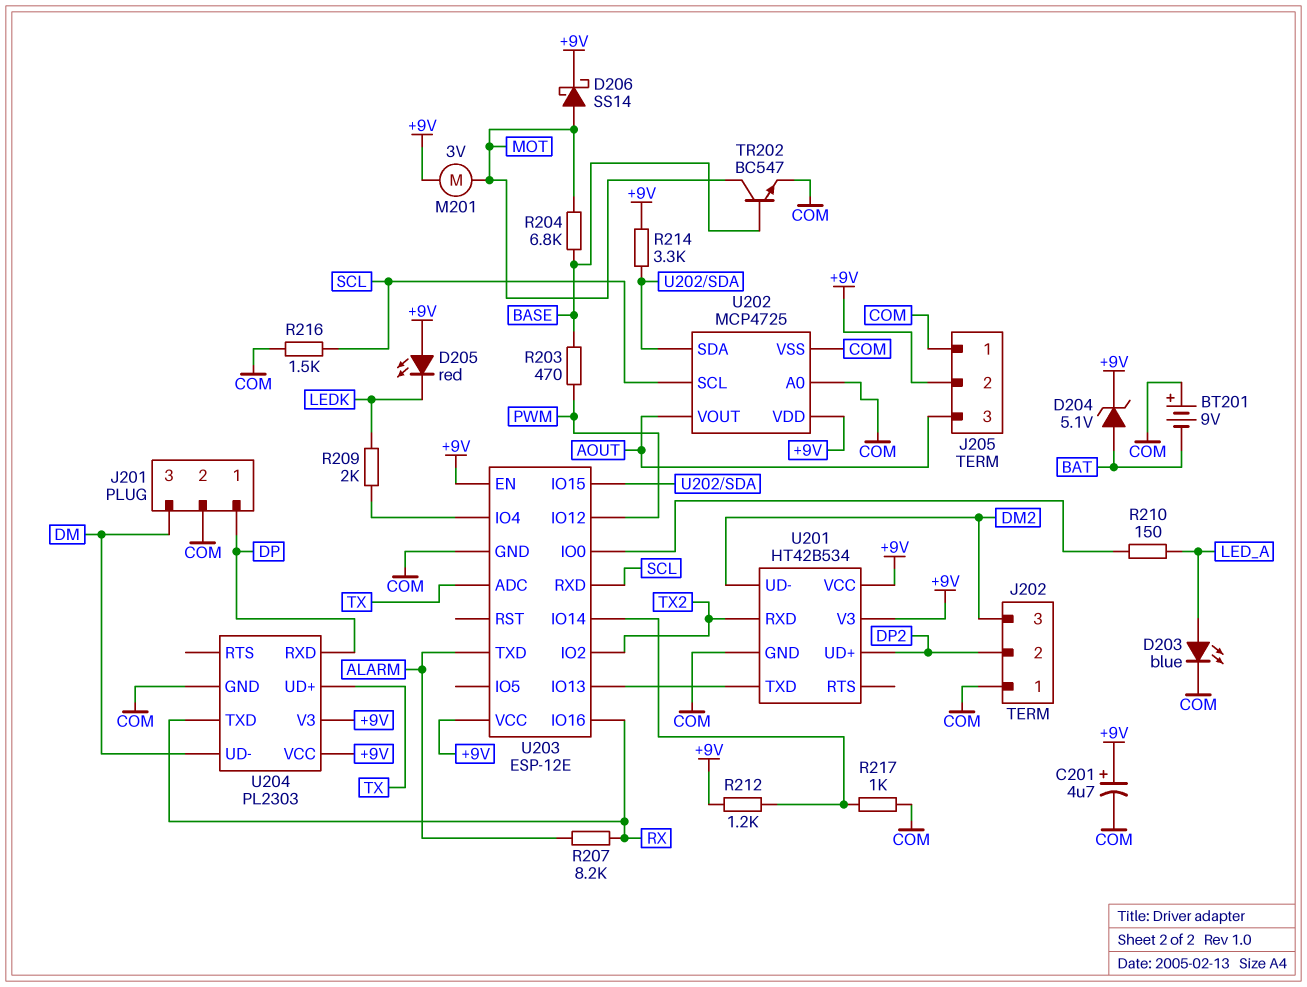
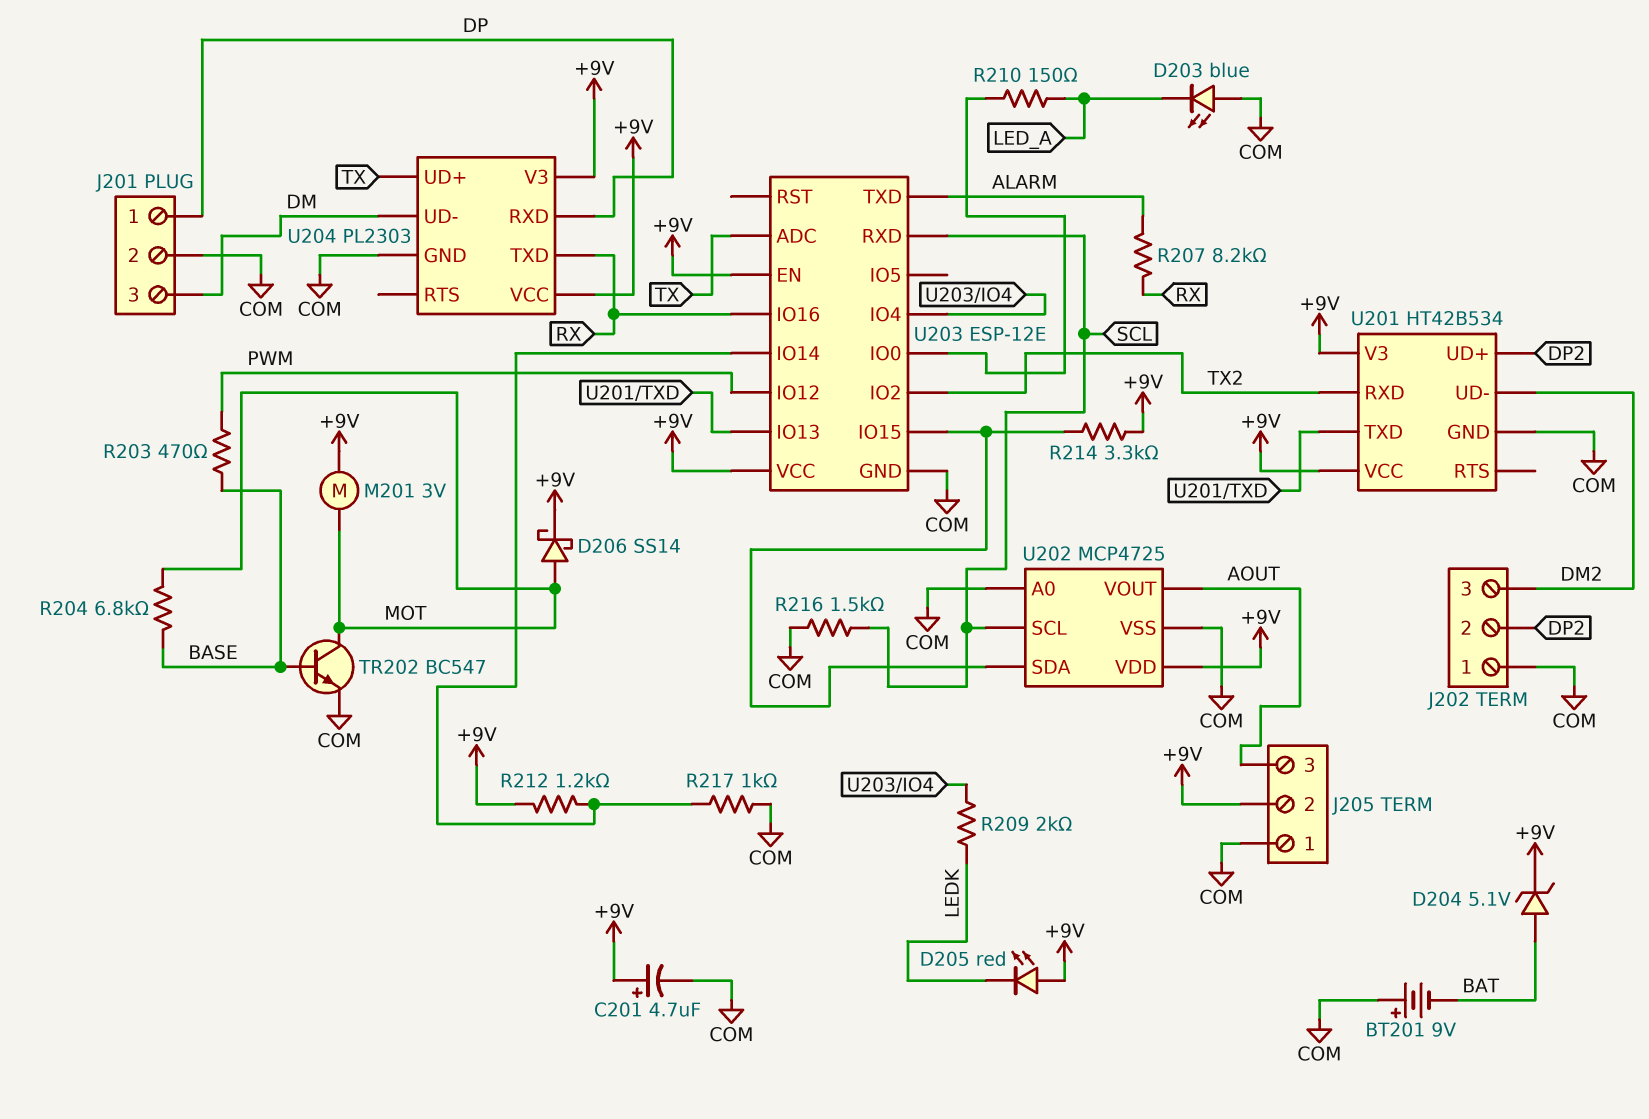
D203: LED blue (A LED_A, K COM) -> LED blue (A COM, K LED_A)

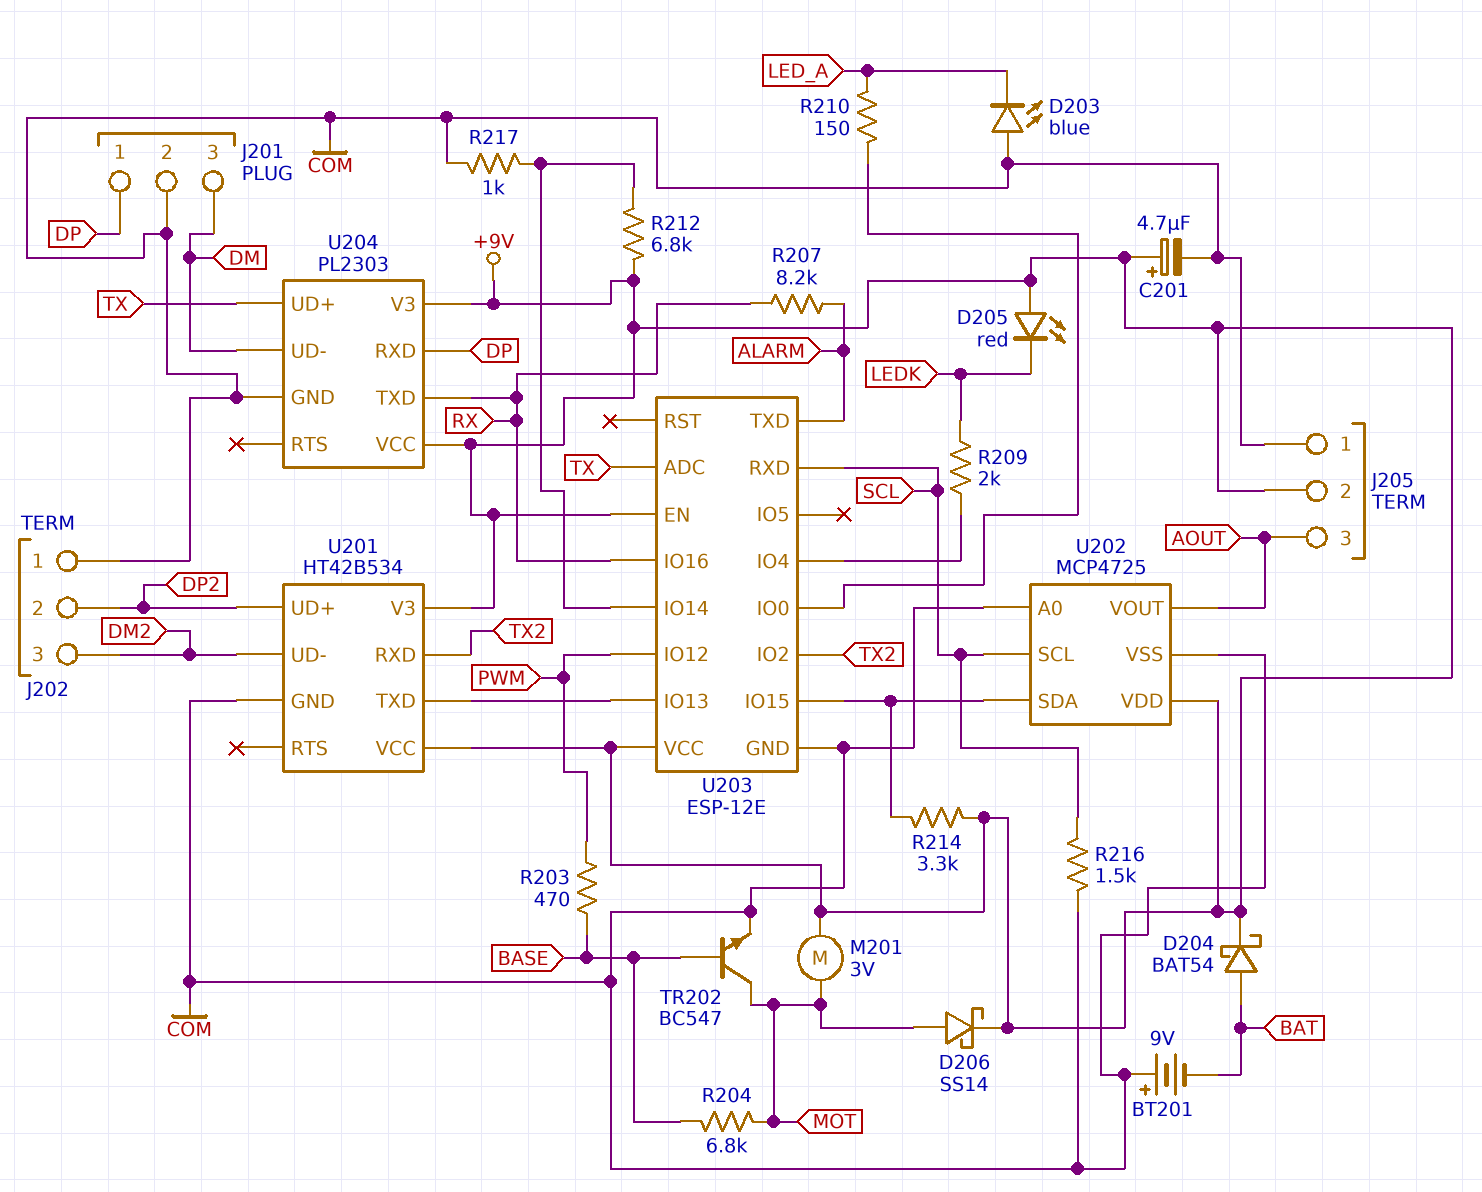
D204: zener 5.1V (A BAT, K +9V) -> schottky BAT54 (A BAT, K +9V)
R212: 1.2k (+9V, U203/IO14) -> 6.8k (+9V, U203/IO14)

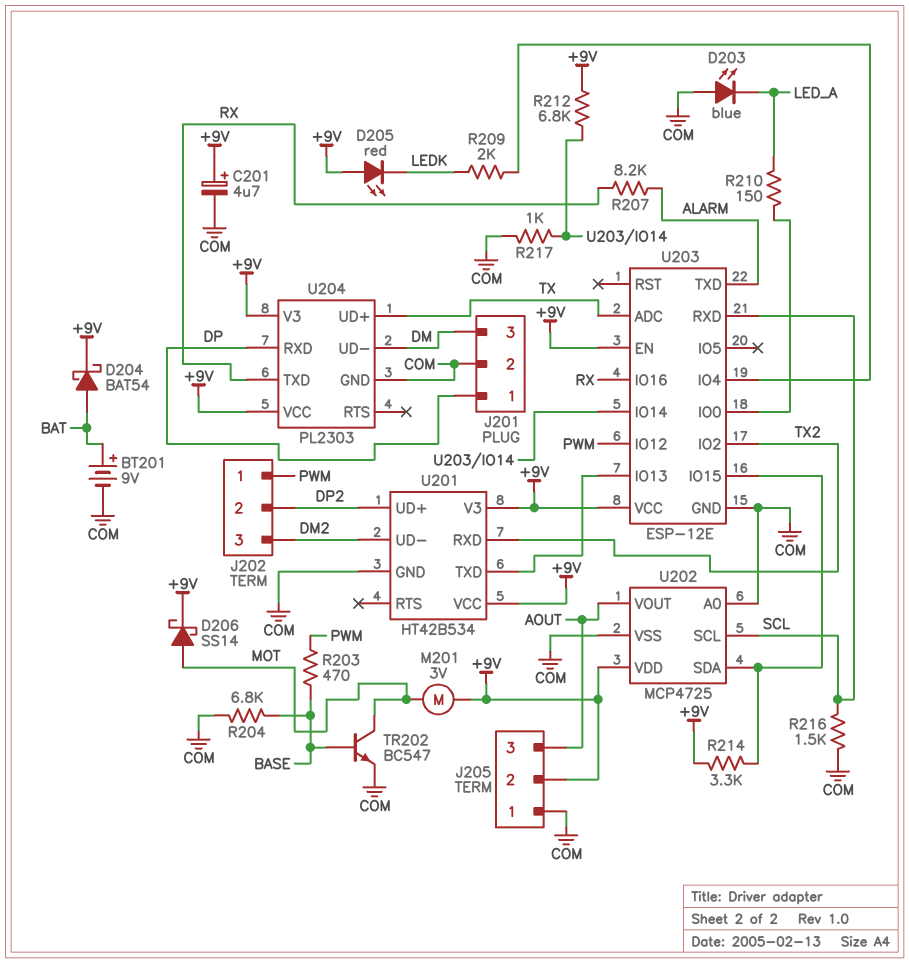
BT201: 9V (plus COM, minus BAT) -> 9V (plus BAT, minus COM)
J202 pin 1: COM -> PWM
R204: 6.8k (BASE, MOT) -> 6.8k (BASE, COM)

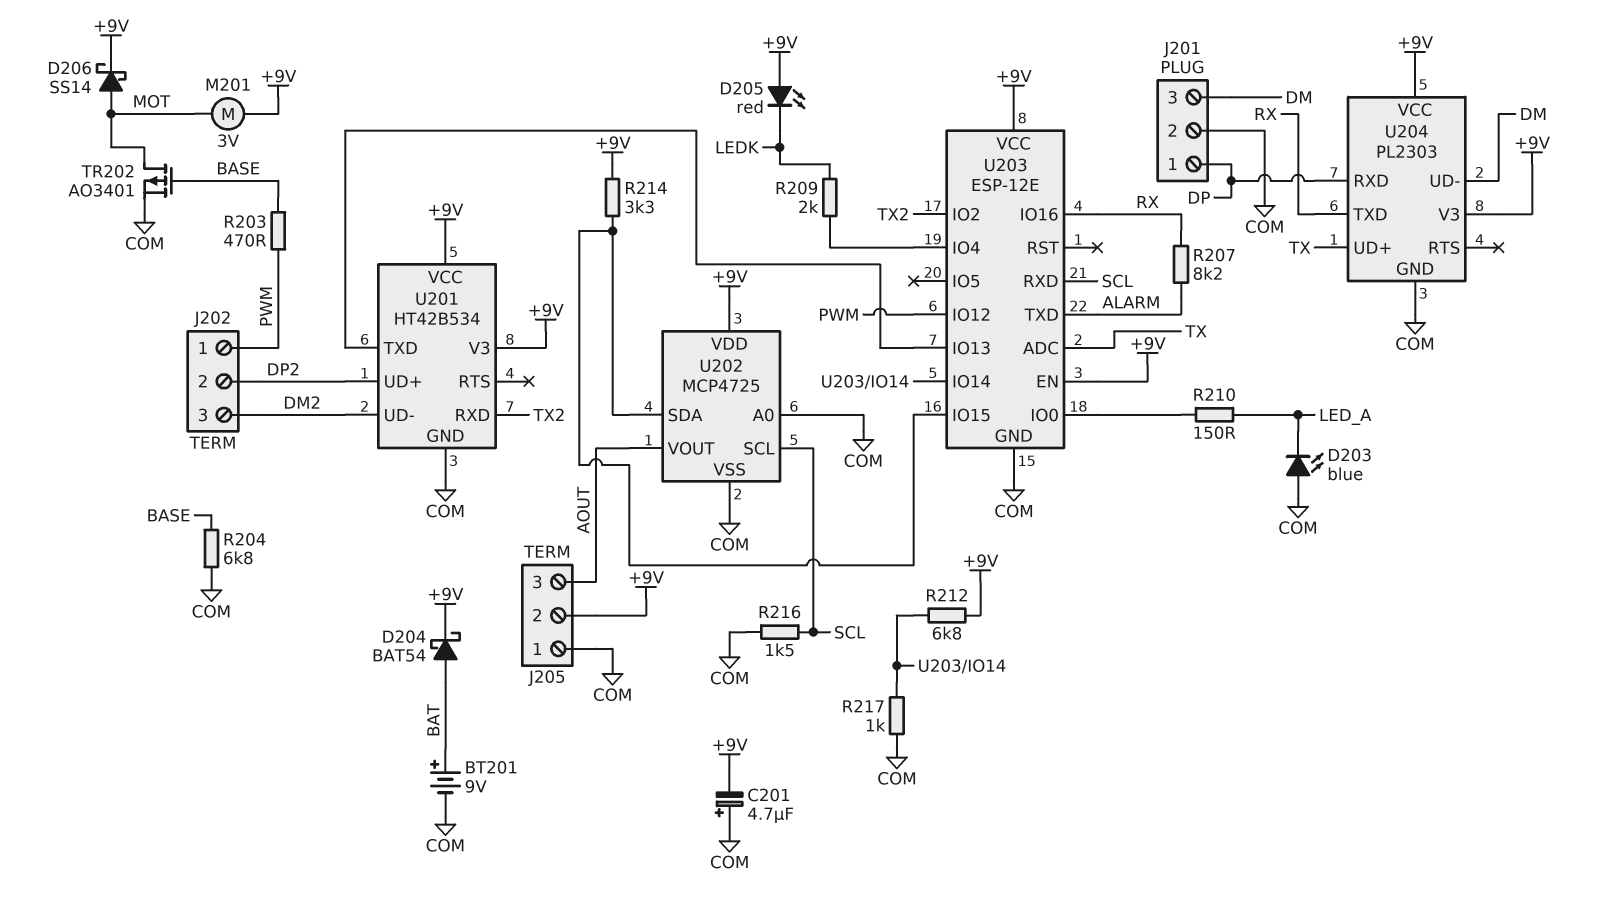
C201: 4.7uF (plus +9V, minus COM) -> 4.7uF (plus COM, minus +9V)
TR202: NPN BC547 (B BASE, C MOT, E COM) -> PMOS AO3401 (G BASE, D MOT, S COM)

